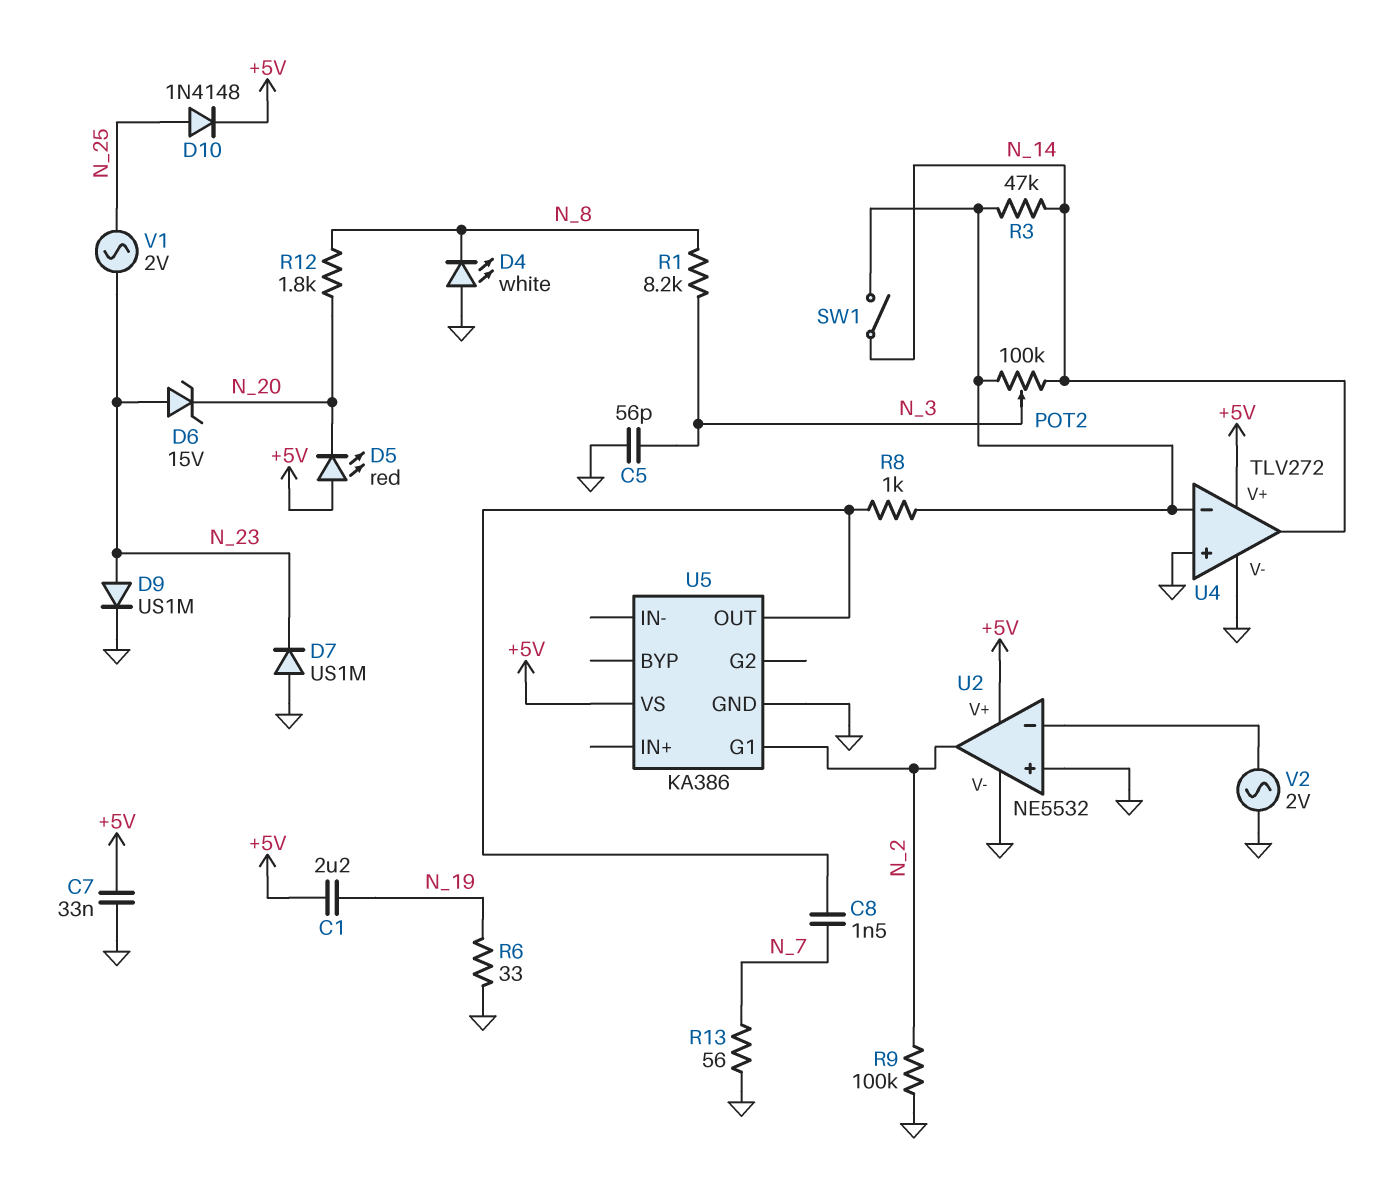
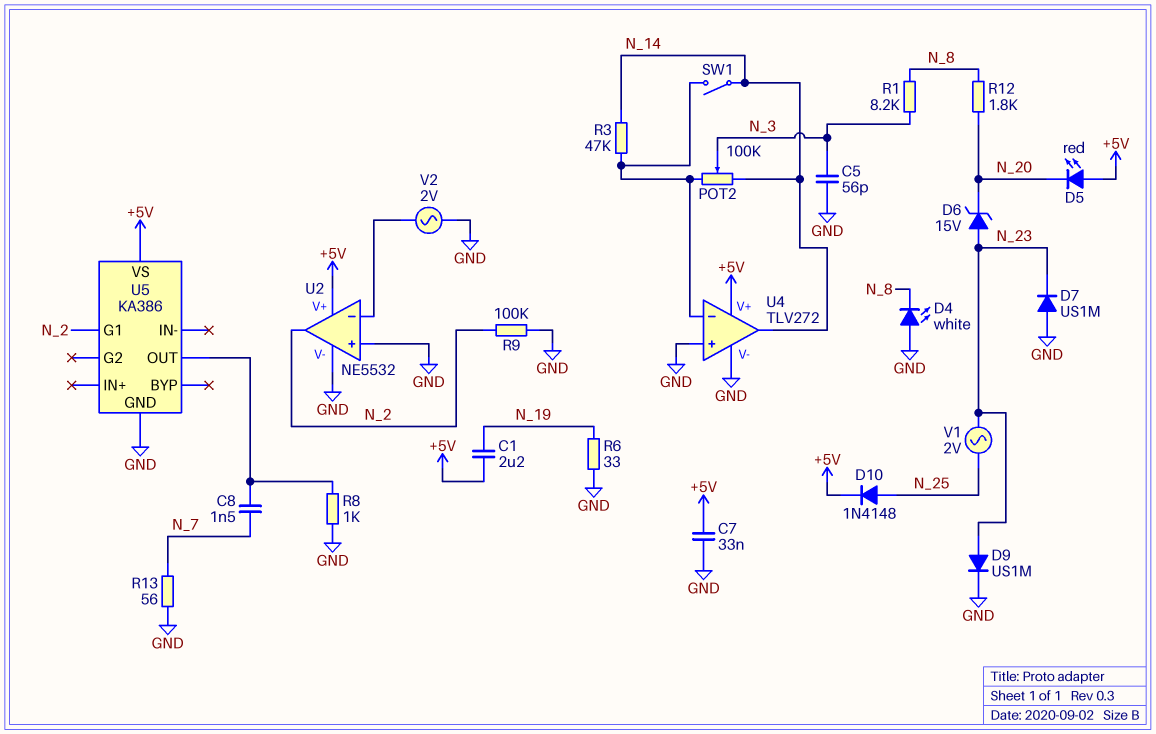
R8: 1k (U4/in-, U5/OUT) -> 1k (GND, U5/OUT)

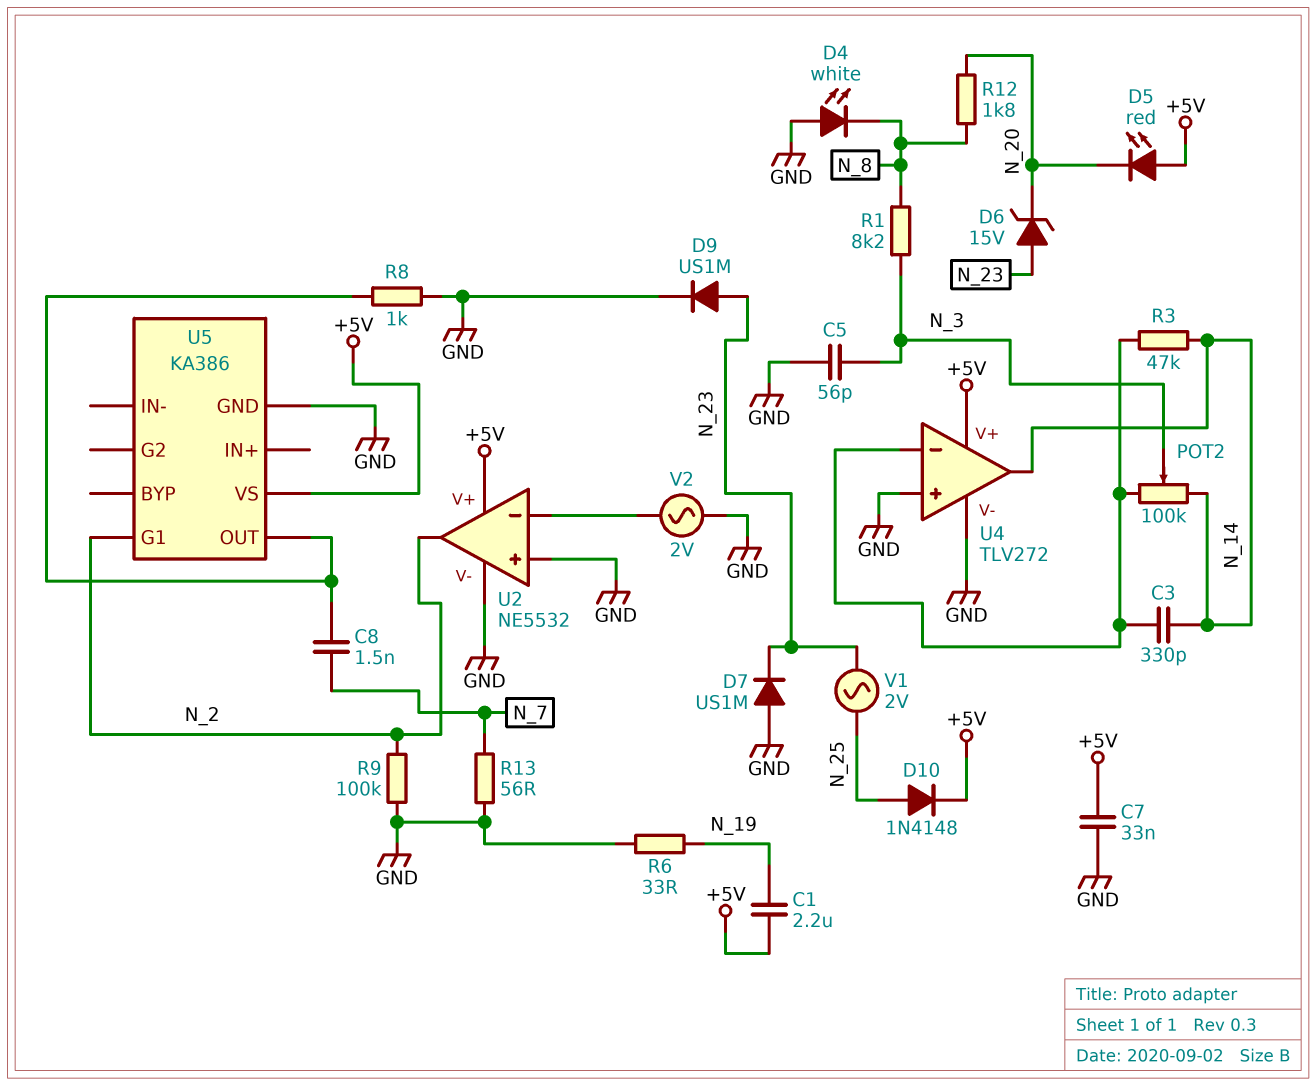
C3: none -> 330pF (N_14, U4/in-)
SW1: switch (N_14, U4/in-) -> none

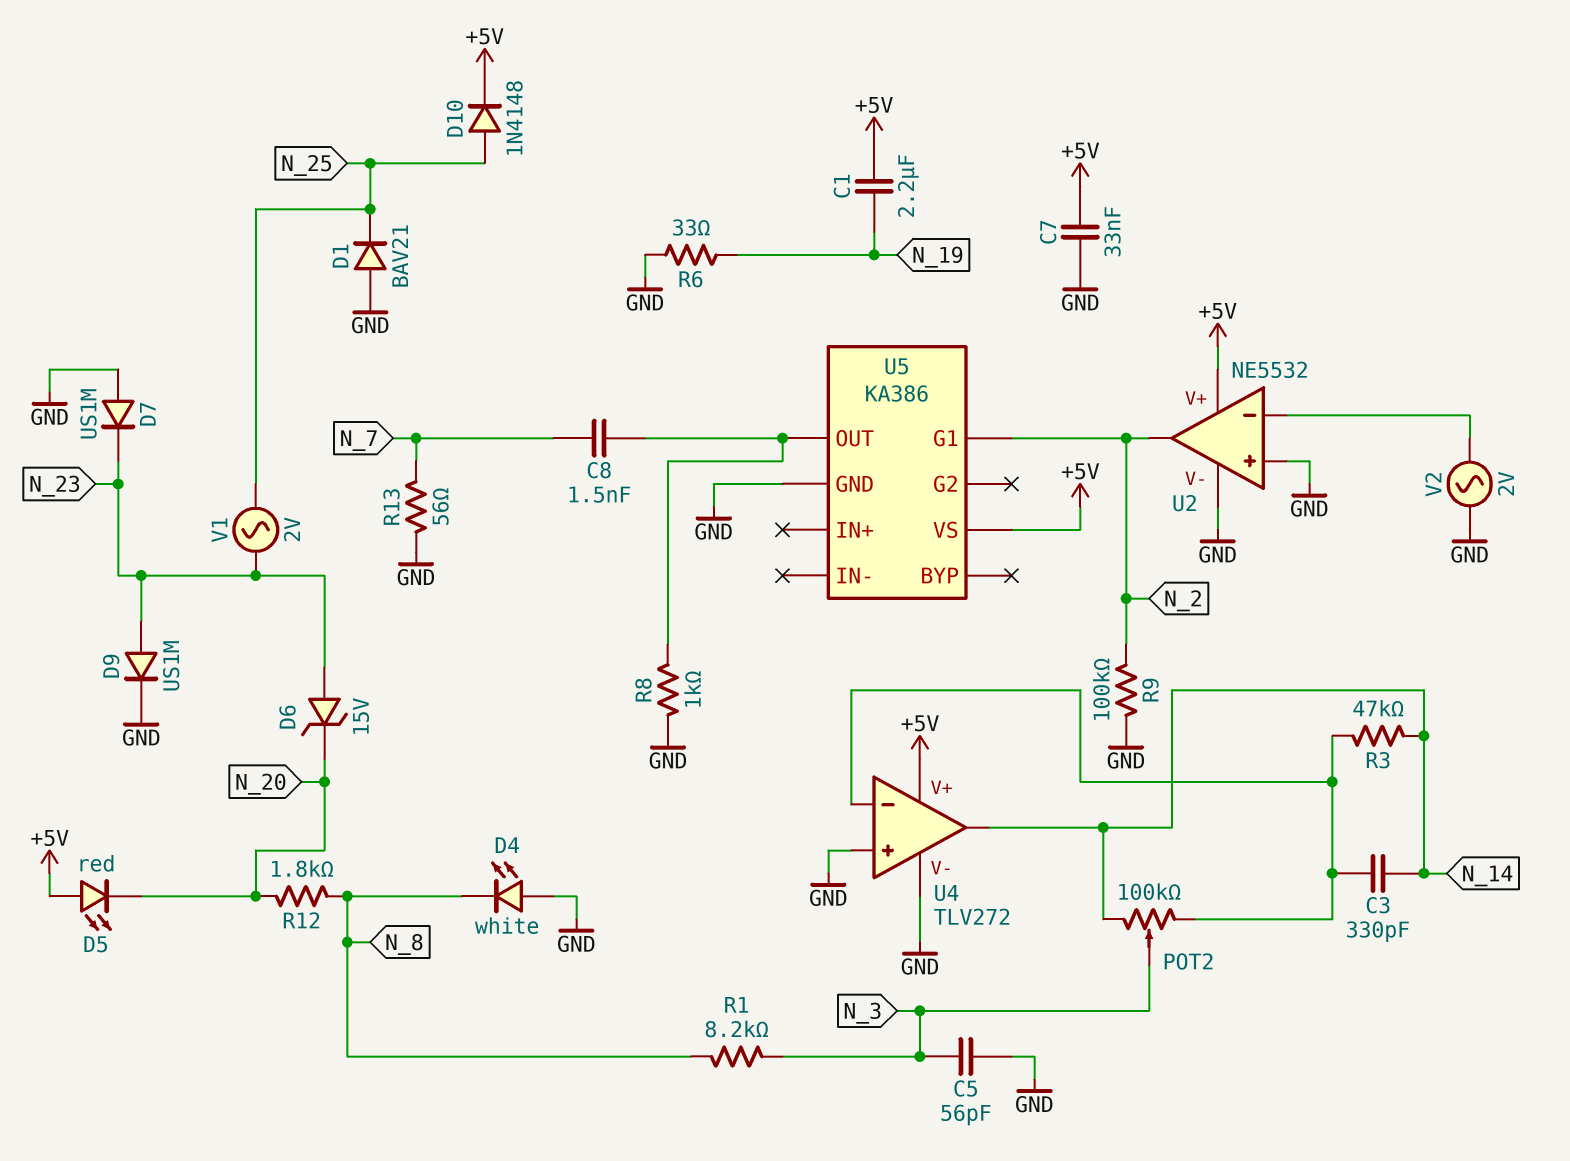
D1: none -> diode BAV21 (A GND, K N_25)

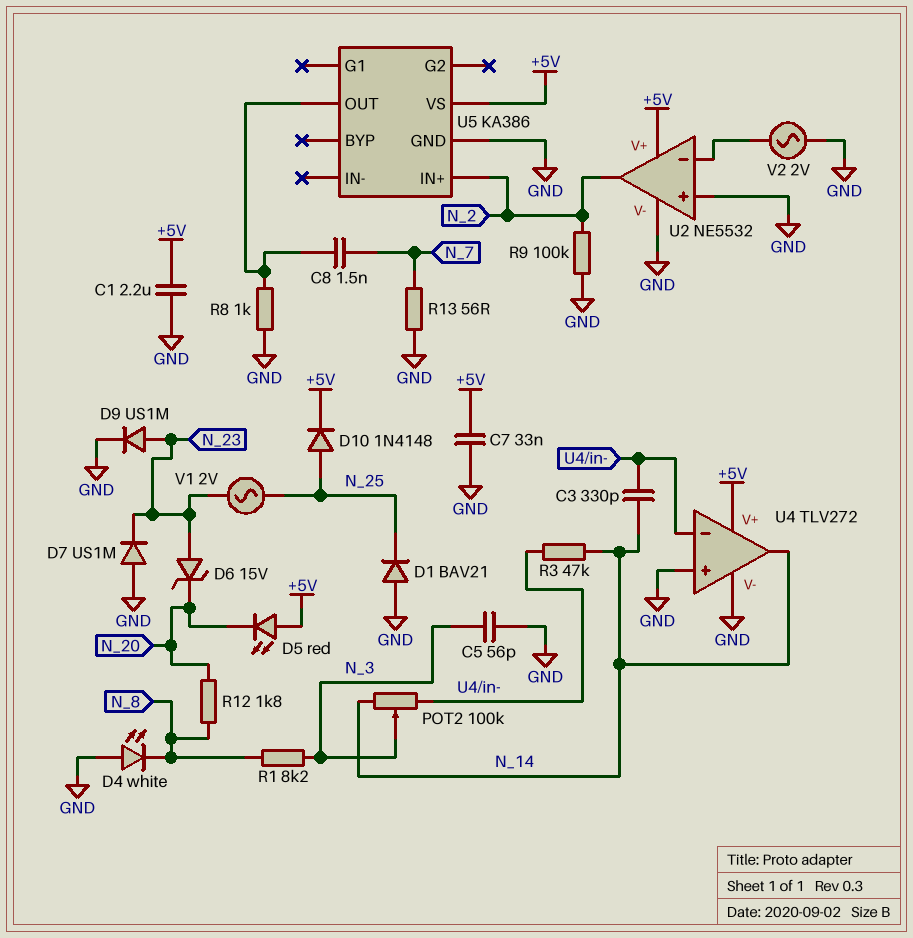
C1: 2.2uF (+5V, N_19) -> 2.2uF (+5V, GND)
R6: 33 (GND, N_19) -> none
U5 pin G1: N_2 -> none
U5 pin IN+: none -> N_2

